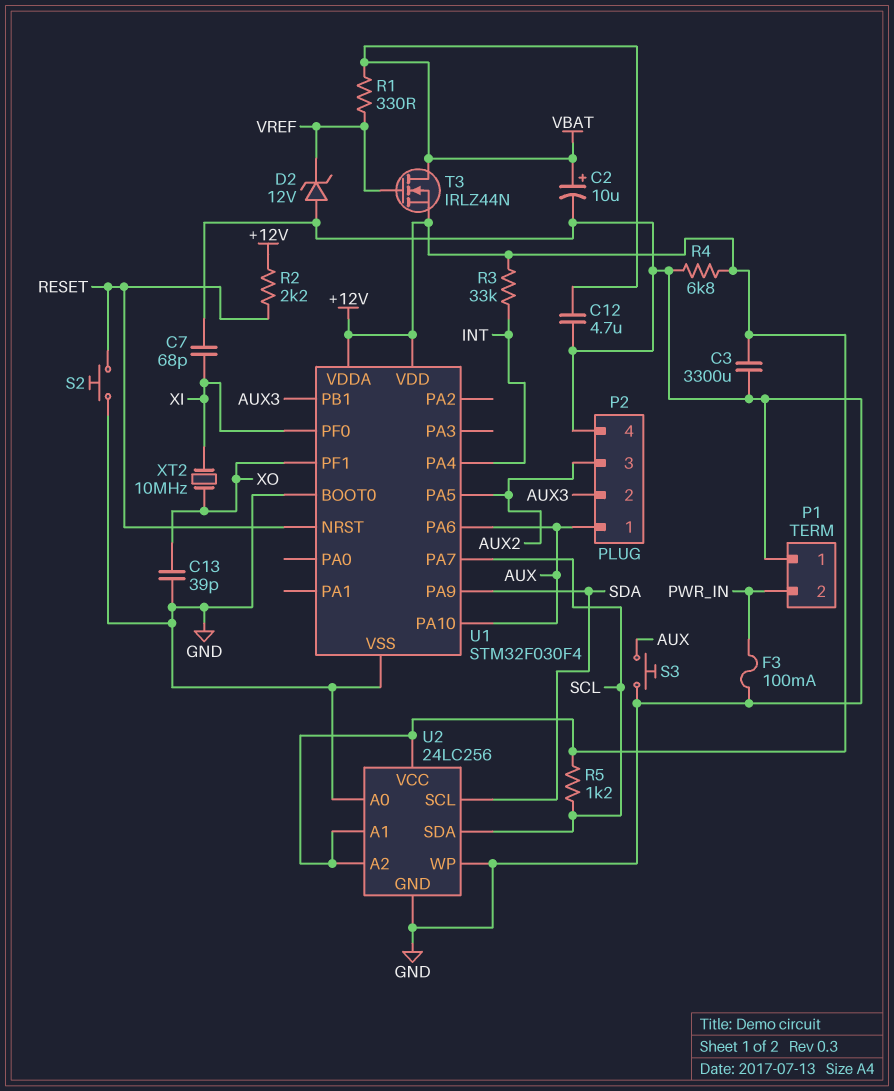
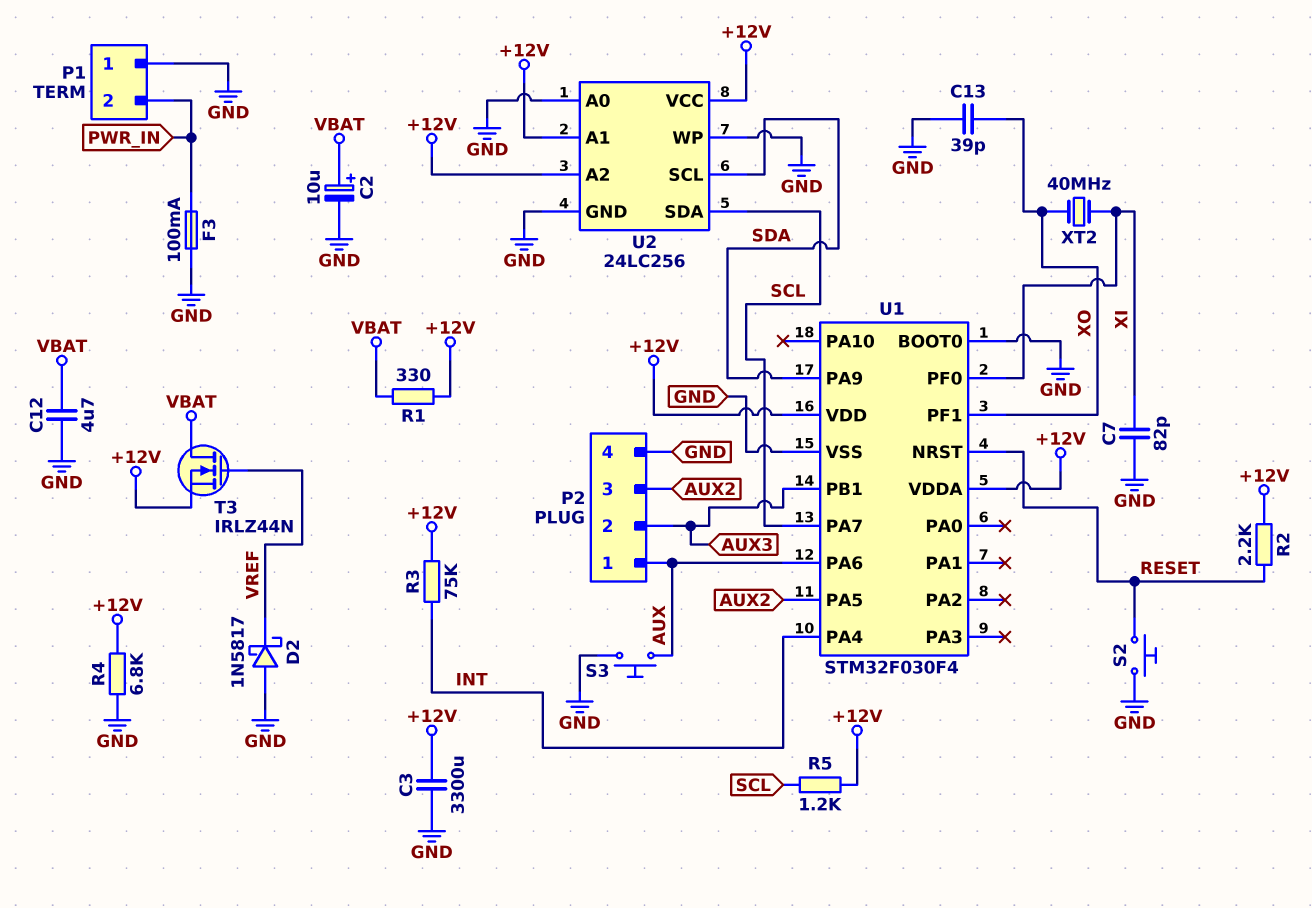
C7: 68pF (GND, XI) -> 82pF (GND, XI)
D2: zener 12V (A GND, K VREF) -> schottky 1N5817 (A GND, K VREF)
R1: 330 (VBAT, VREF) -> 330 (+12V, VBAT)
R3: 33k (+12V, INT) -> 75k (+12V, INT)
U1 pin PA10: AUX -> none
XT2: 10MHz (XI, XO) -> 40MHz (XI, XO)

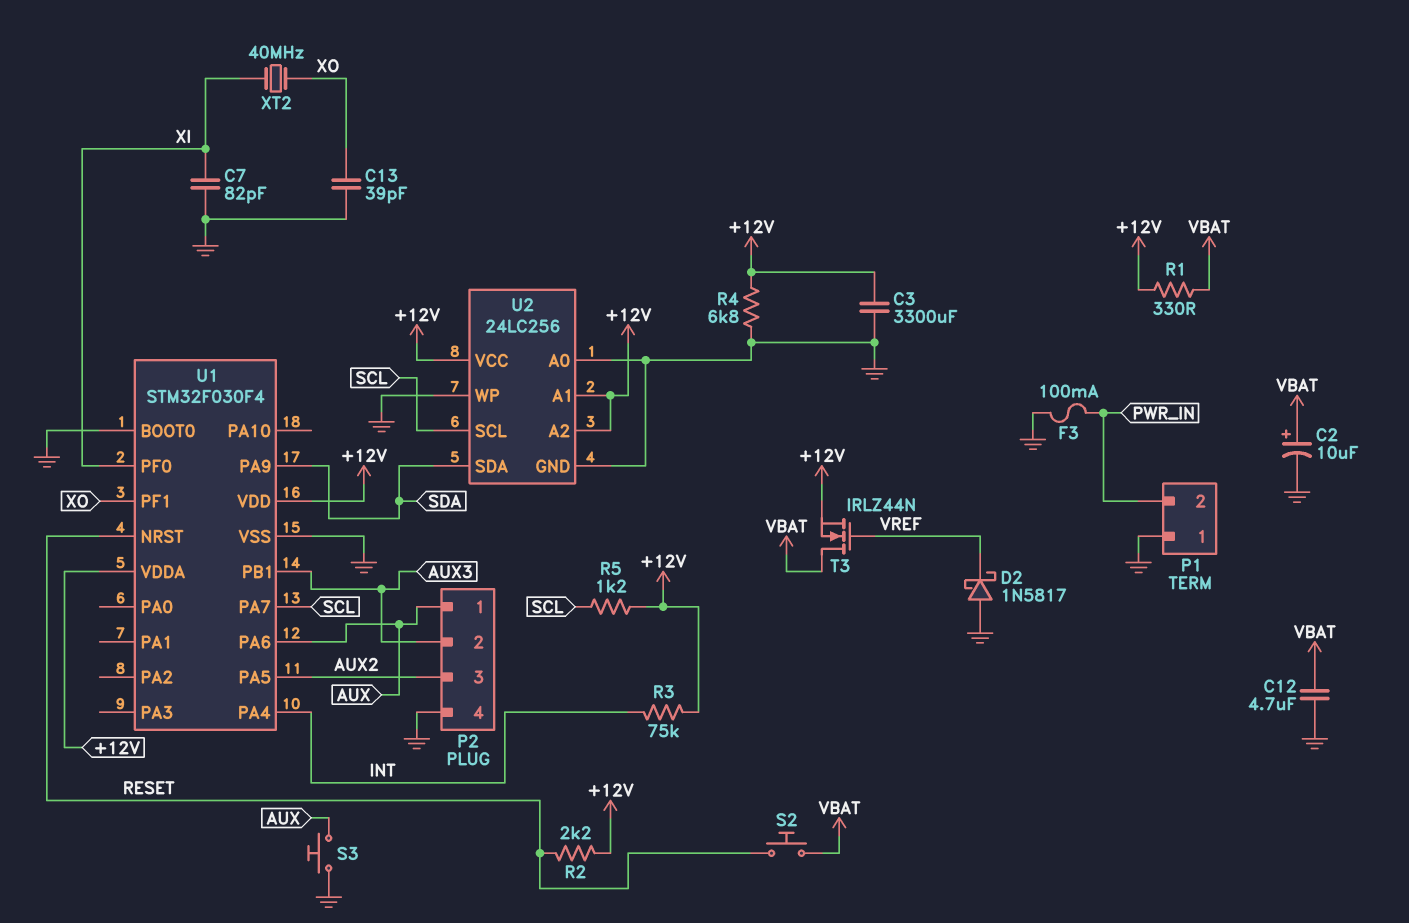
S2: button (GND, RESET) -> button (RESET, VBAT)
U2 pin SCL: SDA -> SCL
U2 pin SDA: SCL -> SDA

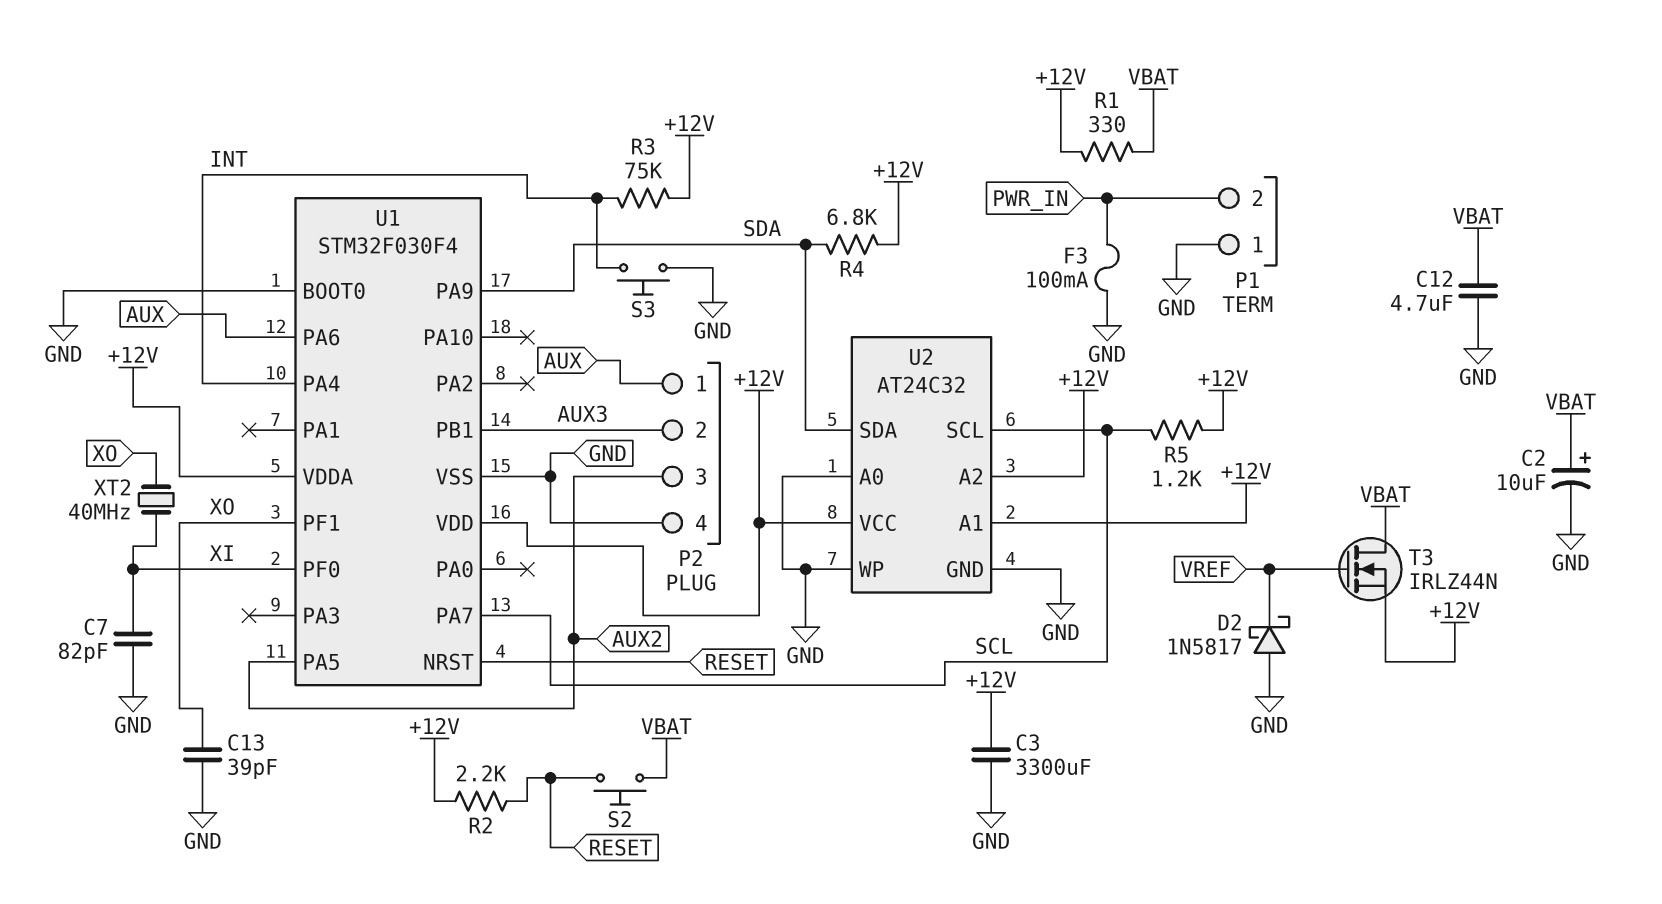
R4: 6.8k (+12V, GND) -> 6.8k (+12V, SDA)
S3: button (AUX, GND) -> button (GND, INT)
U2: 24LC256 -> AT24C32

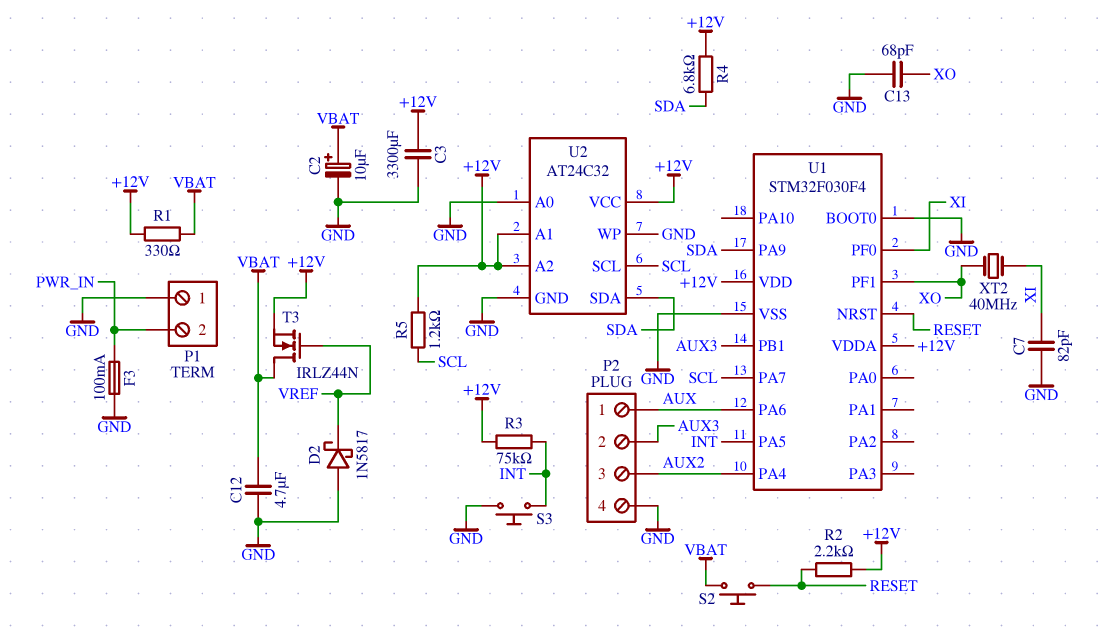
C13: 39pF (GND, XO) -> 68pF (GND, XO)
U1 pin PA4: INT -> AUX2
U1 pin PA5: AUX2 -> INT

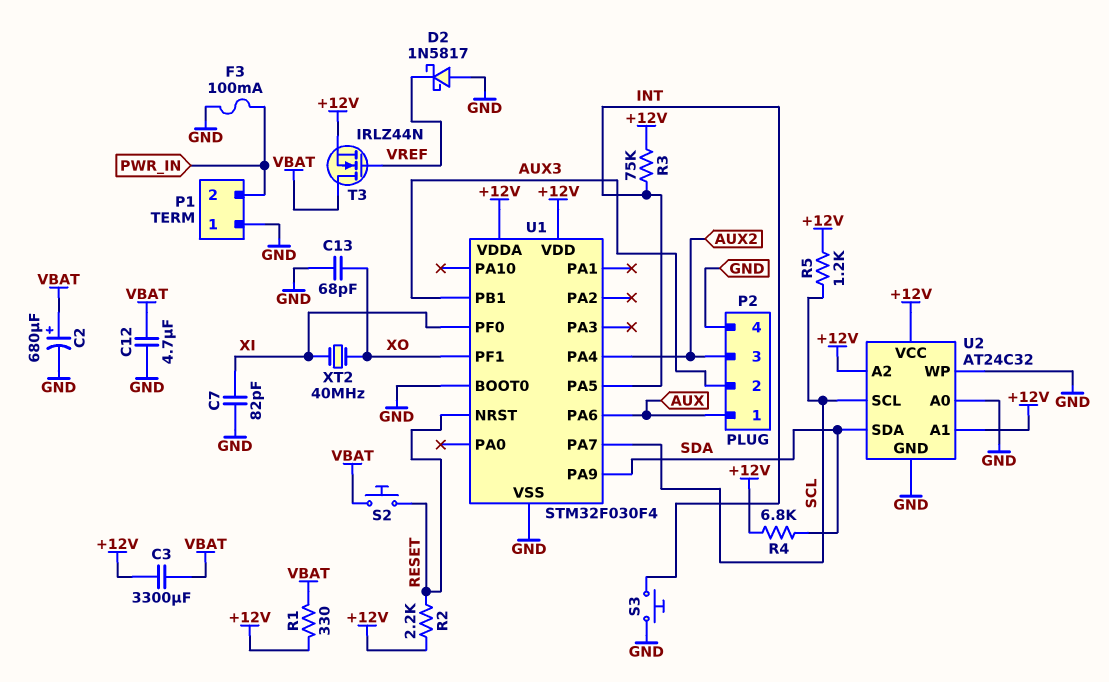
C2: 10uF (plus VBAT, minus GND) -> 680uF (plus VBAT, minus GND)
C3: 3300uF (+12V, GND) -> 3300uF (+12V, VBAT)

